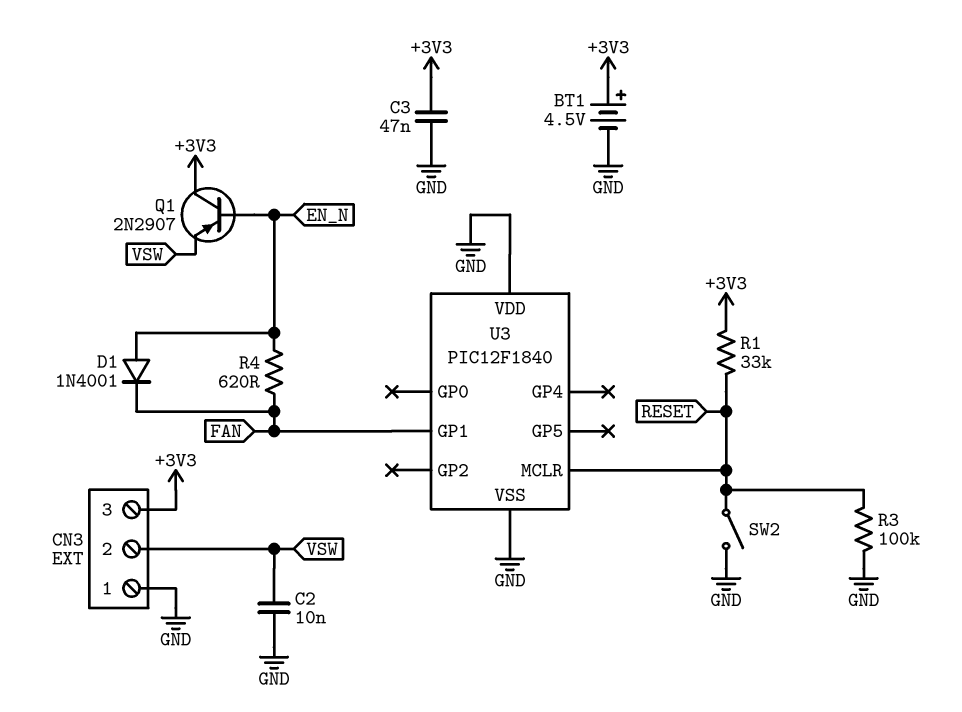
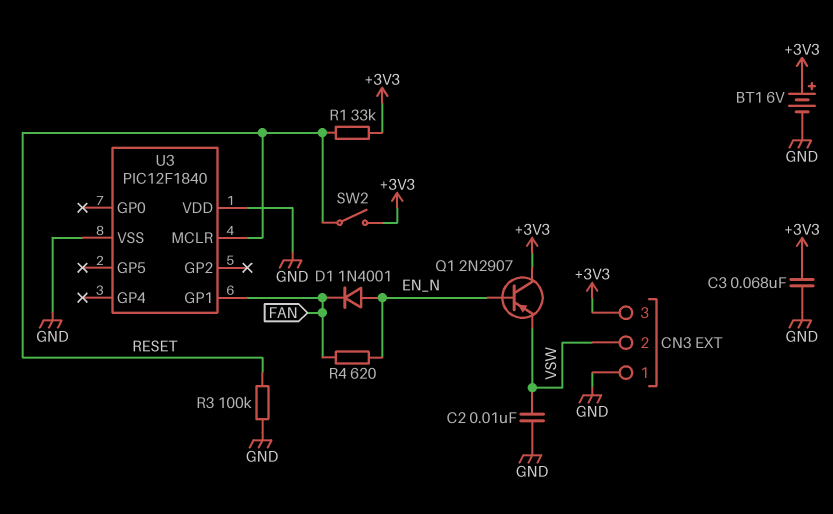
BT1: 4.5V (plus +3V3, minus GND) -> 6V (plus +3V3, minus GND)
C3: 47nF (+3V3, GND) -> 68nF (+3V3, GND)
SW2: switch (GND, RESET) -> switch (+3V3, RESET)

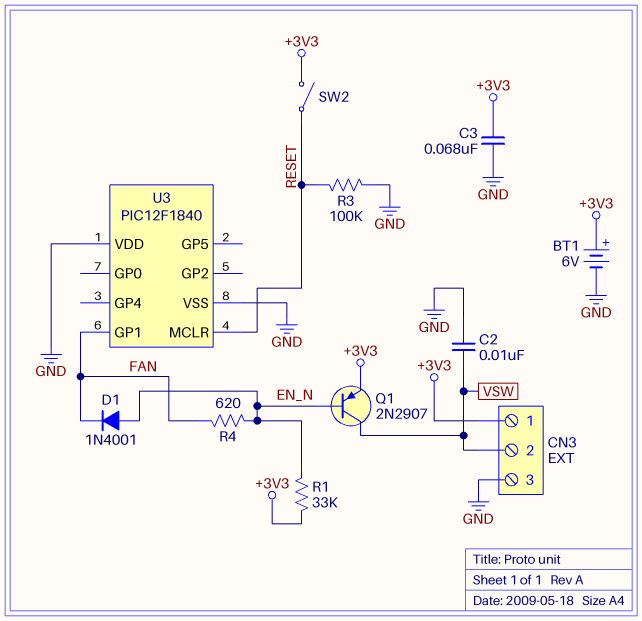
CN3 pin 1: GND -> +3V3
CN3 pin 3: +3V3 -> GND
Q1: PNP 2N2907 (B EN_N, C +3V3, E VSW) -> PNP 2N2907 (B EN_N, C VSW, E +3V3)
R1: 33k (+3V3, RESET) -> 33k (+3V3, EN_N)

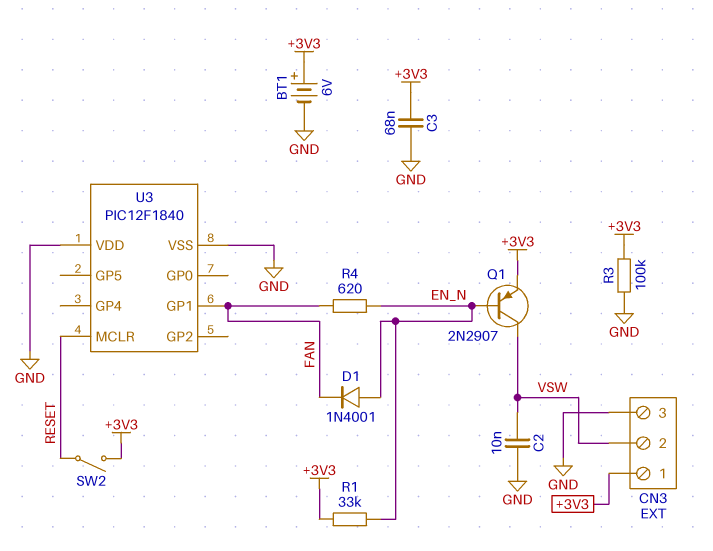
R3: 100k (GND, RESET) -> 100k (+3V3, GND)

